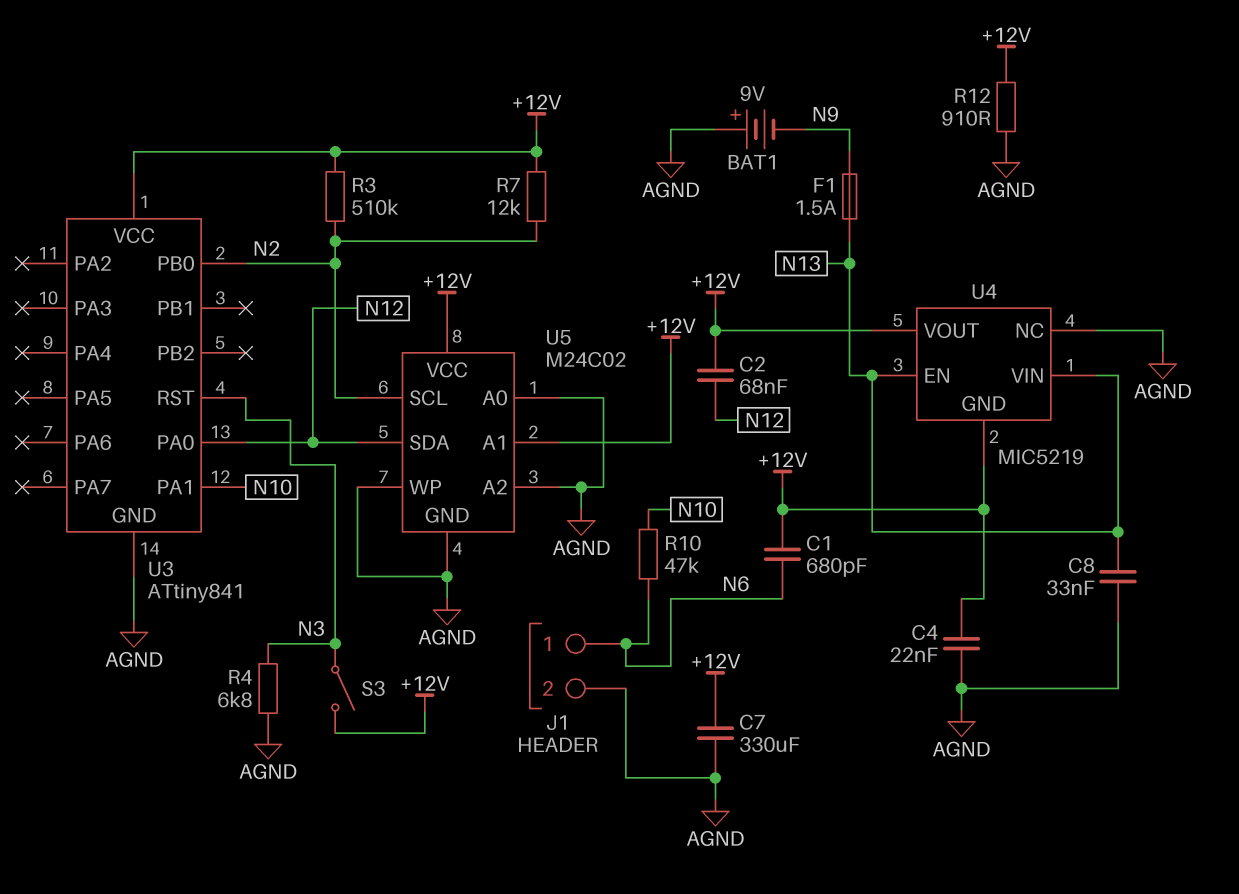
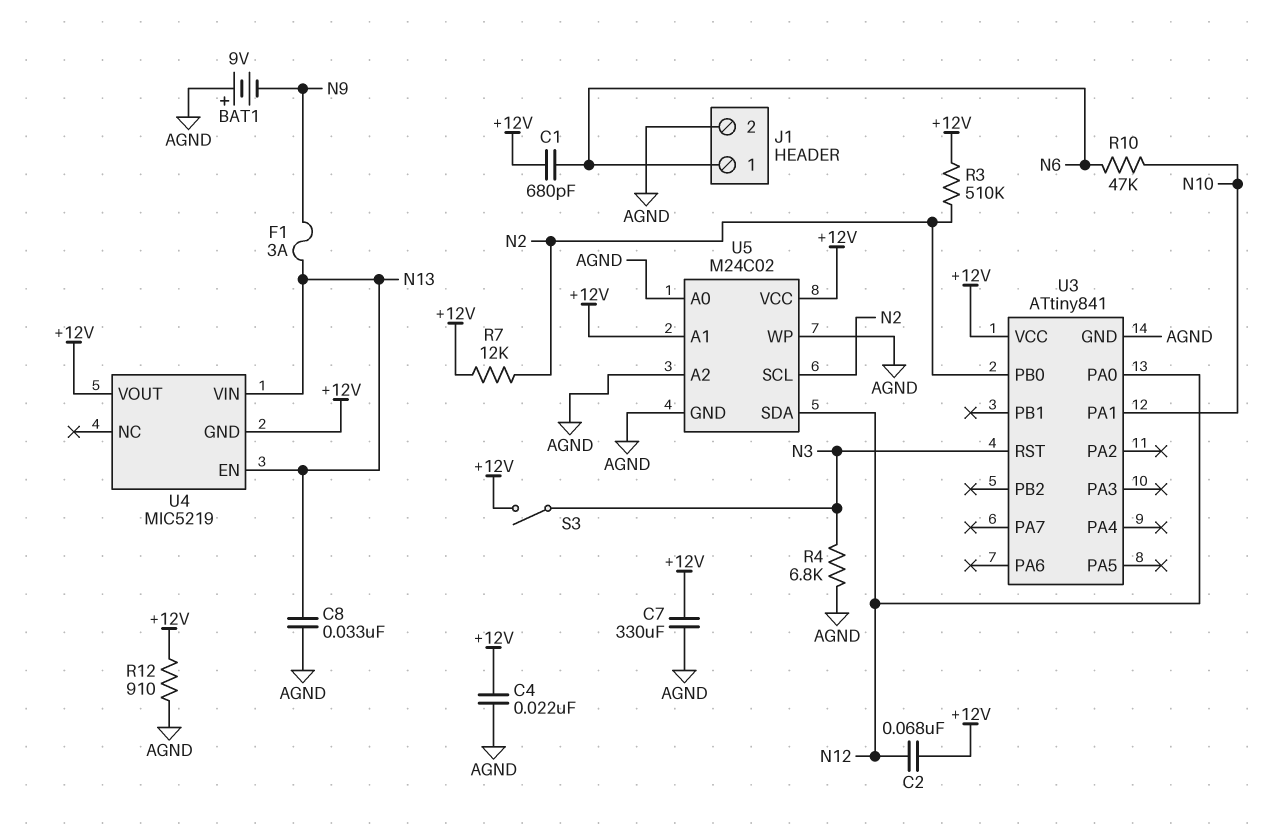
F1: 1.5A (N9, N13) -> 3A (N9, N13)
U4 pin NC: AGND -> none

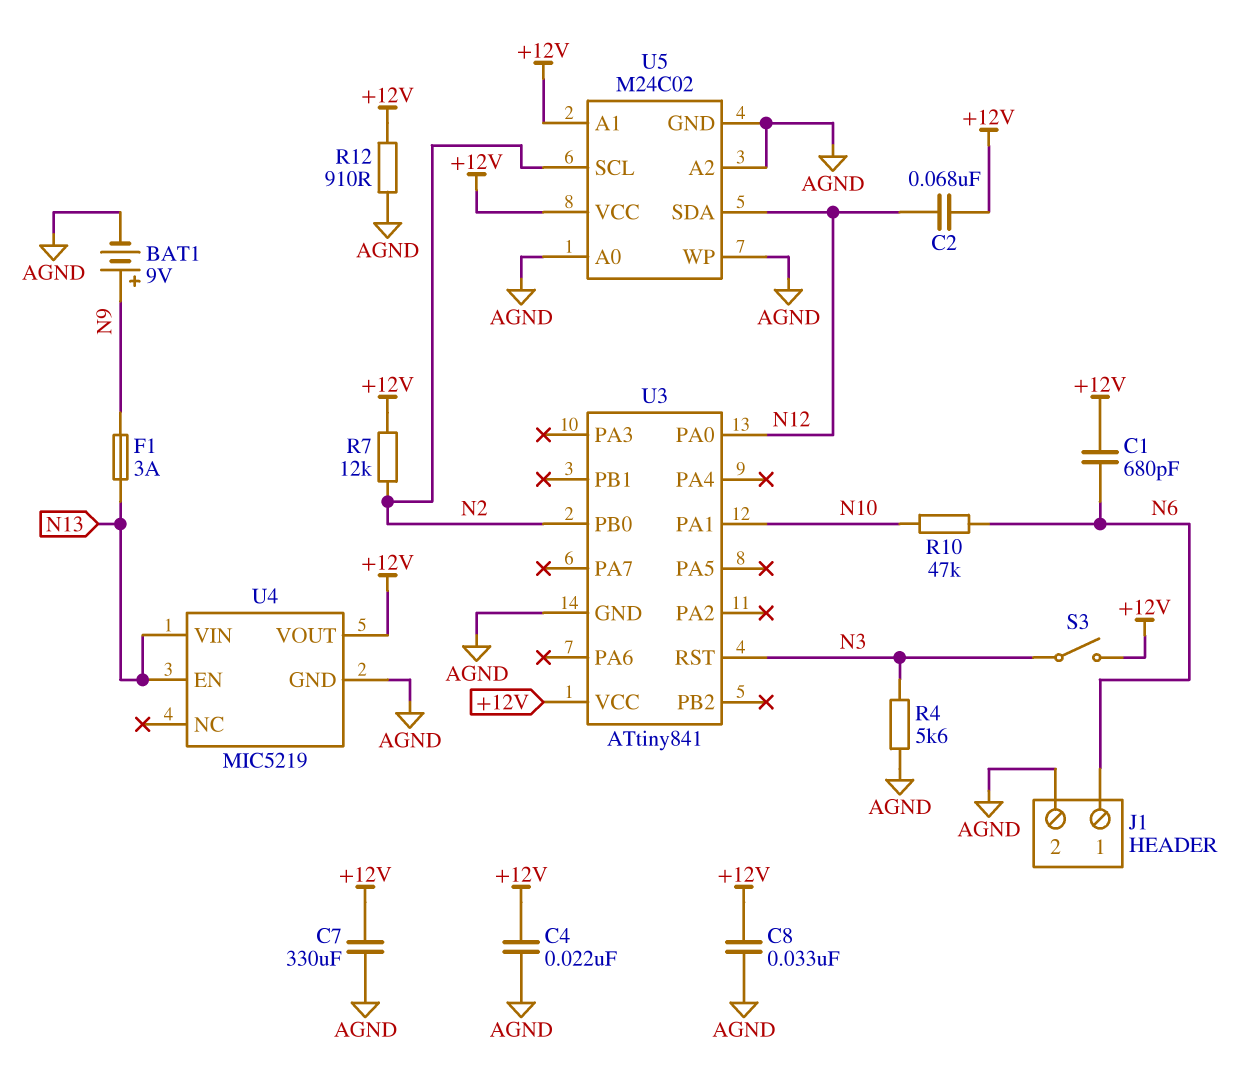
BAT1: 9V (plus AGND, minus N9) -> 9V (plus N9, minus AGND)
C8: 33nF (AGND, N13) -> 33nF (+12V, AGND)
R3: 510k (+12V, N2) -> none
R4: 6.8k (AGND, N3) -> 5.6k (AGND, N3)
U4 pin GND: +12V -> AGND

